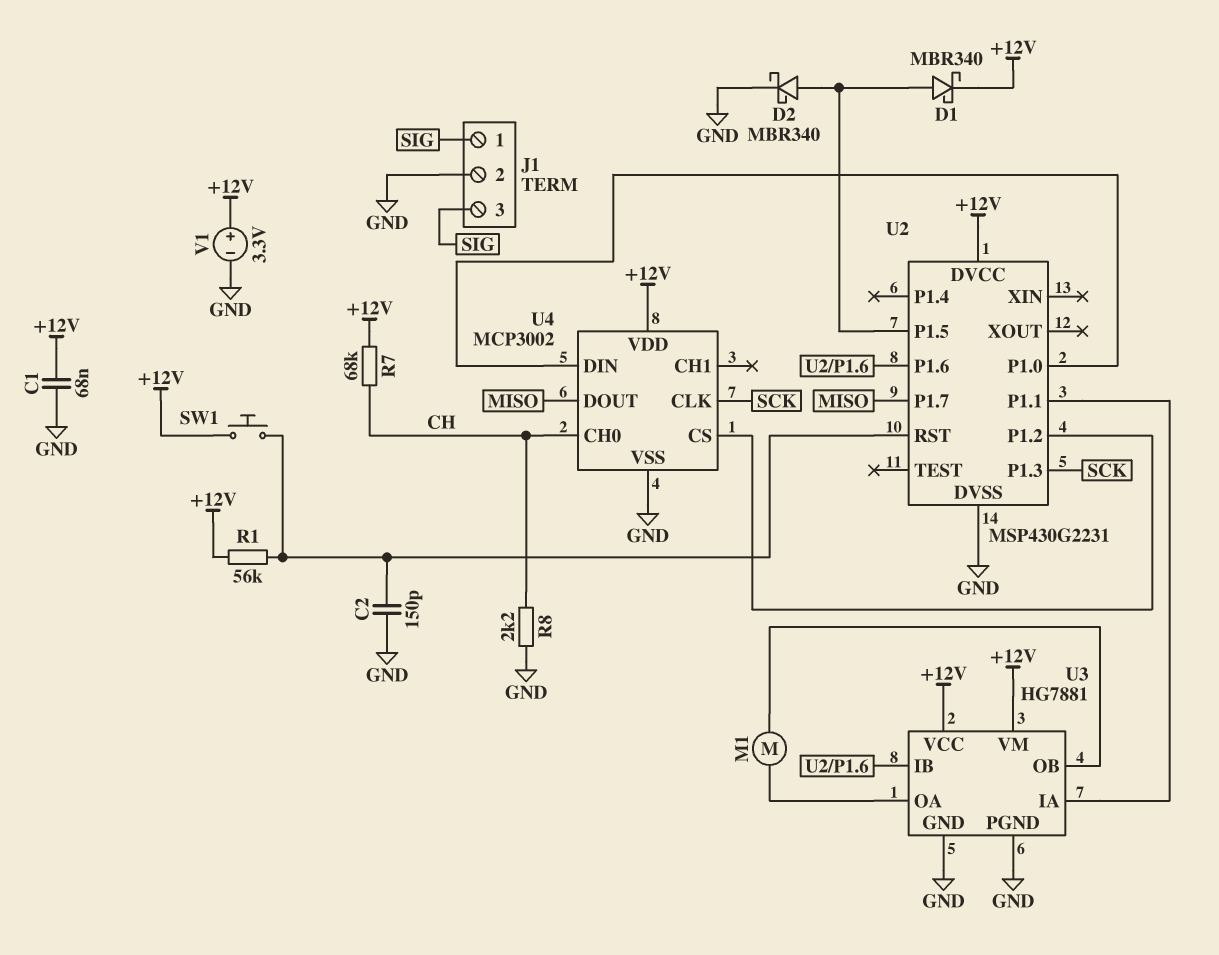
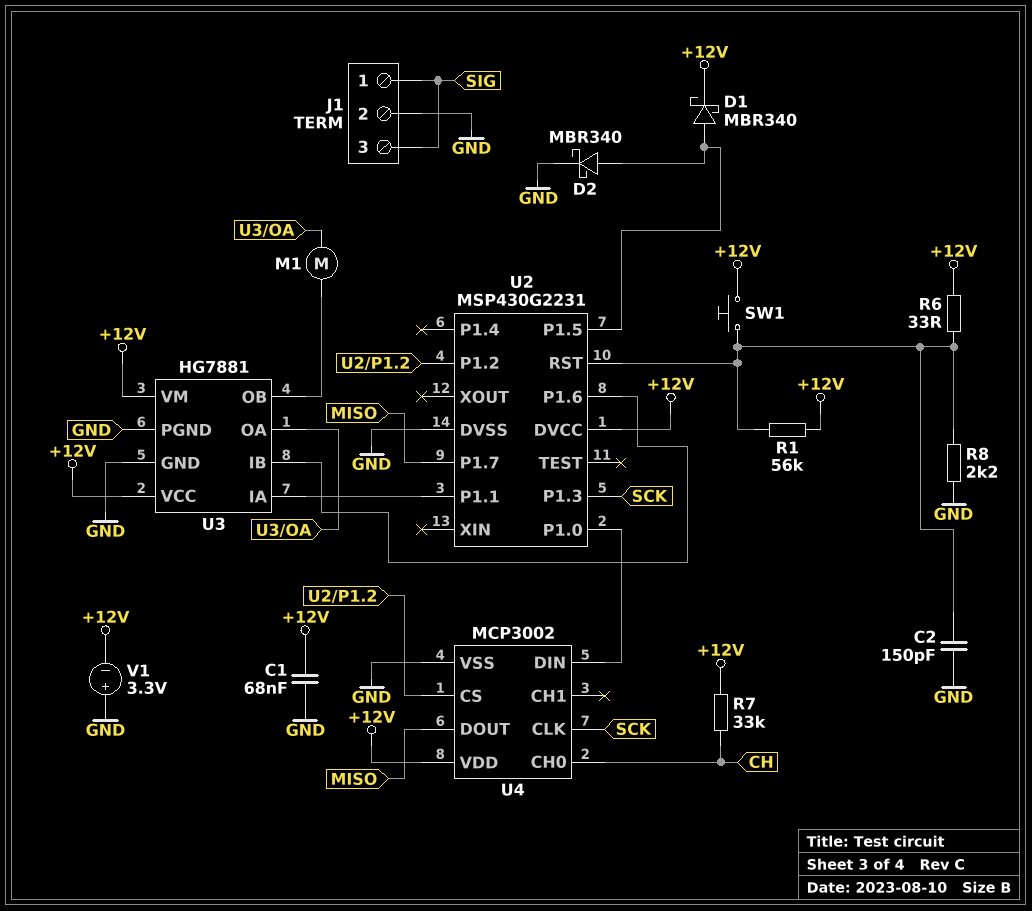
R6: none -> 33 (+12V, U2/RST)
R7: 68k (+12V, CH) -> 33k (+12V, CH)
R8: 2.2k (CH, GND) -> 2.2k (GND, U2/RST)
V1: 3.3V (plus +12V, minus GND) -> 3.3V (plus GND, minus +12V)

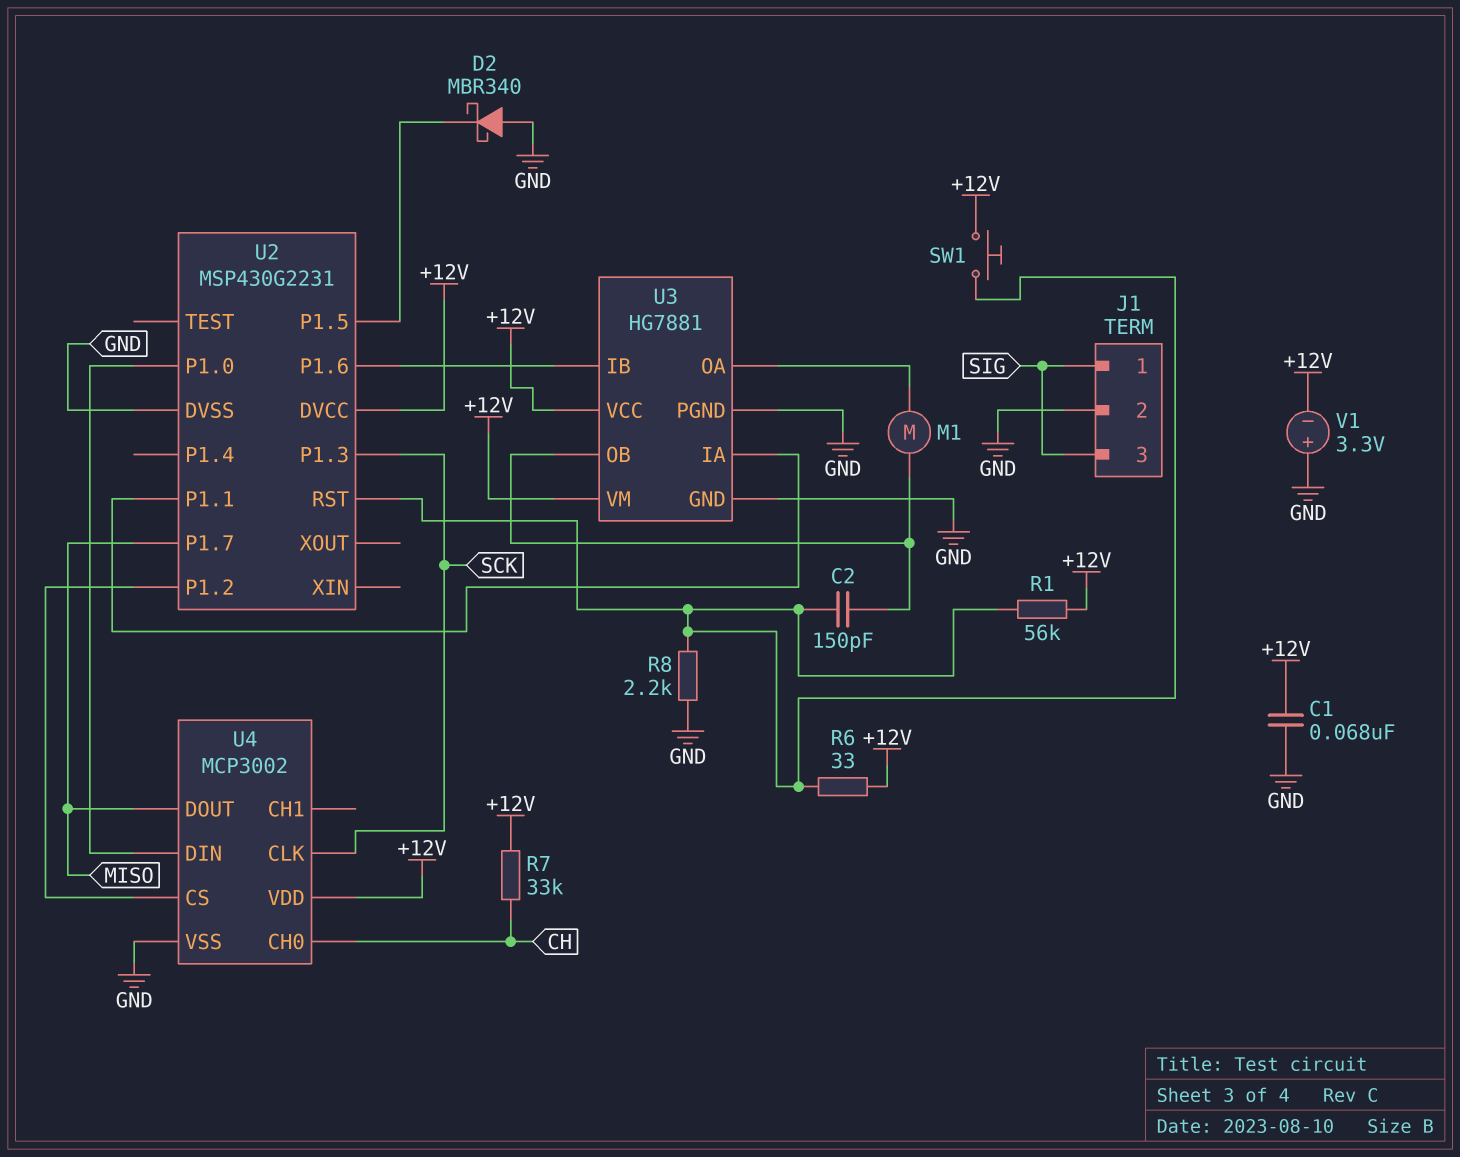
C2: 150pF (GND, U2/RST) -> 150pF (U2/RST, U3/OB)
D1: schottky MBR340 (A U2/P1.5, K +12V) -> none
D2: schottky MBR340 (A U2/P1.5, K GND) -> schottky MBR340 (A GND, K U2/P1.5)

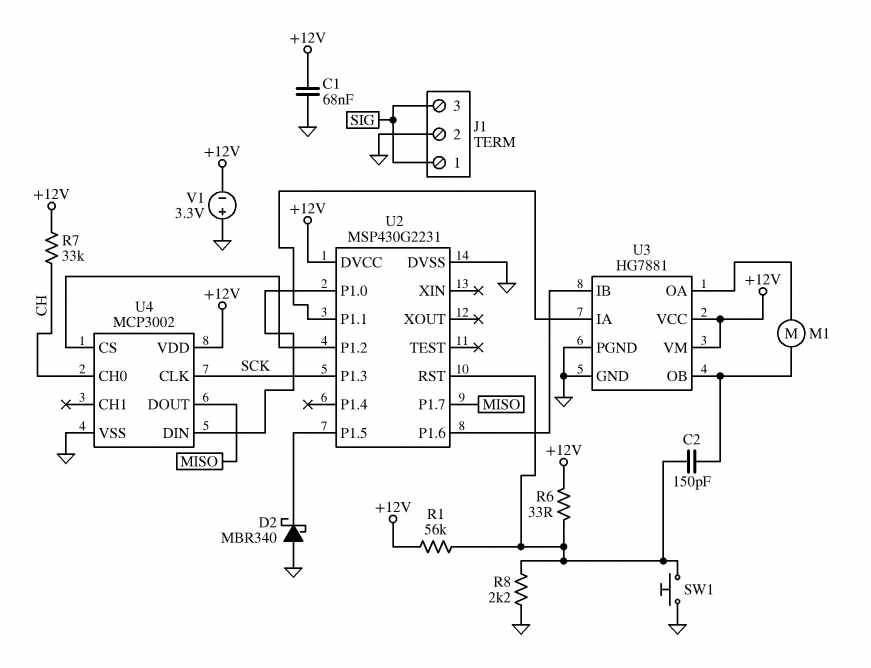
SW1: button (+12V, U2/RST) -> button (GND, U2/RST)

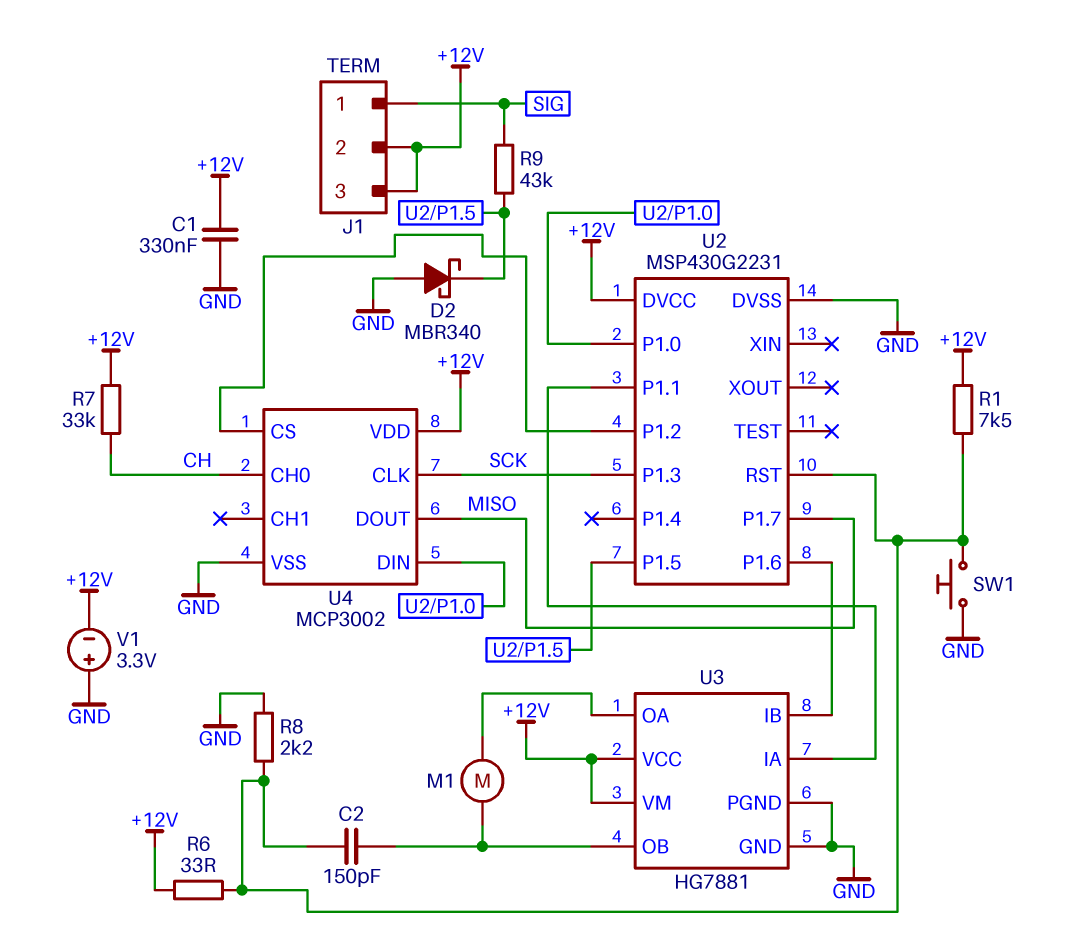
C1: 68nF (+12V, GND) -> 330nF (+12V, GND)
J1 pin 2: GND -> +12V
J1 pin 3: SIG -> +12V
R1: 56k (+12V, U2/RST) -> 7.5k (+12V, U2/RST)
R9: none -> 43k (SIG, U2/P1.5)

